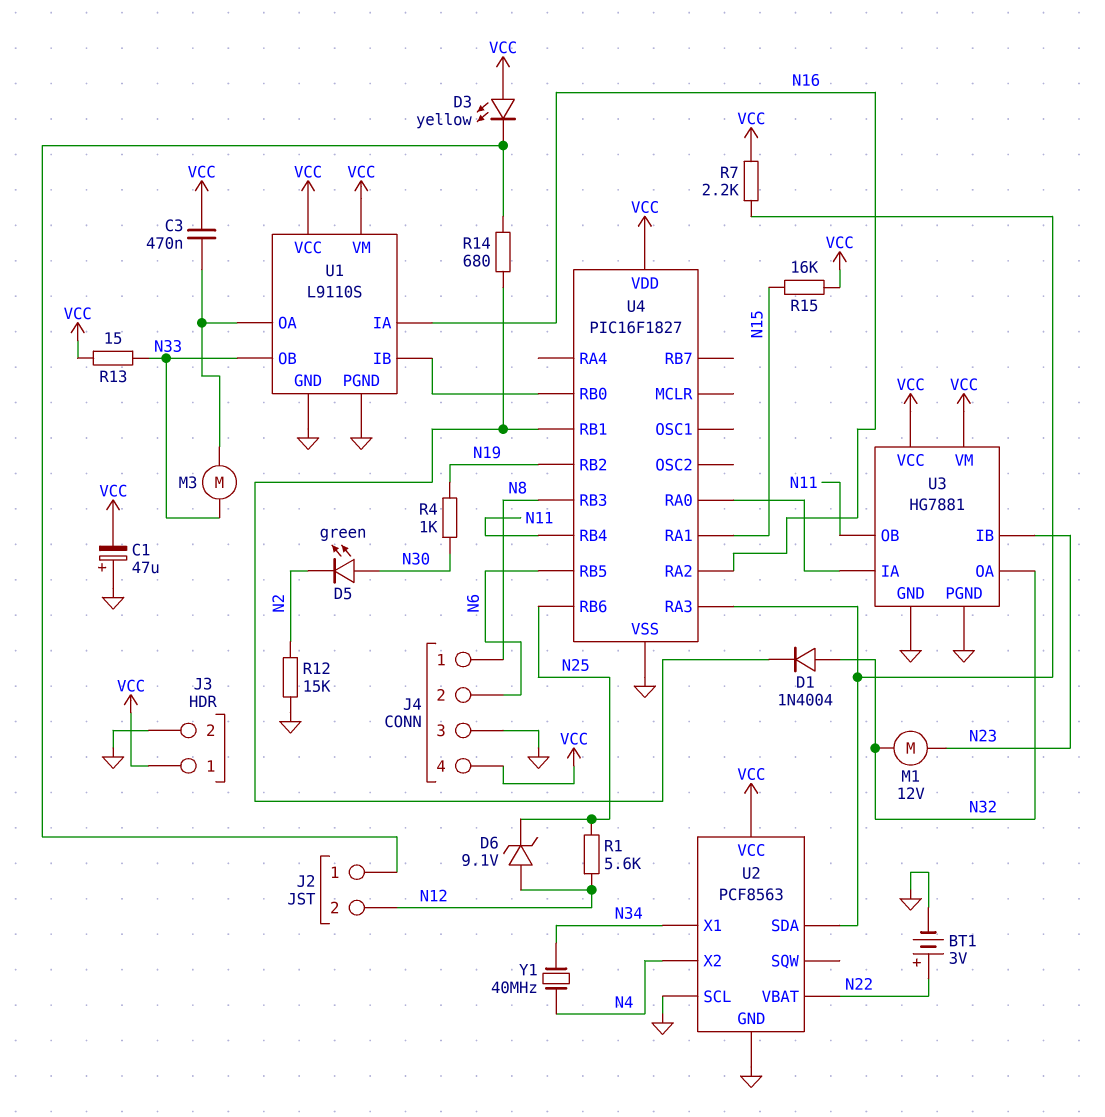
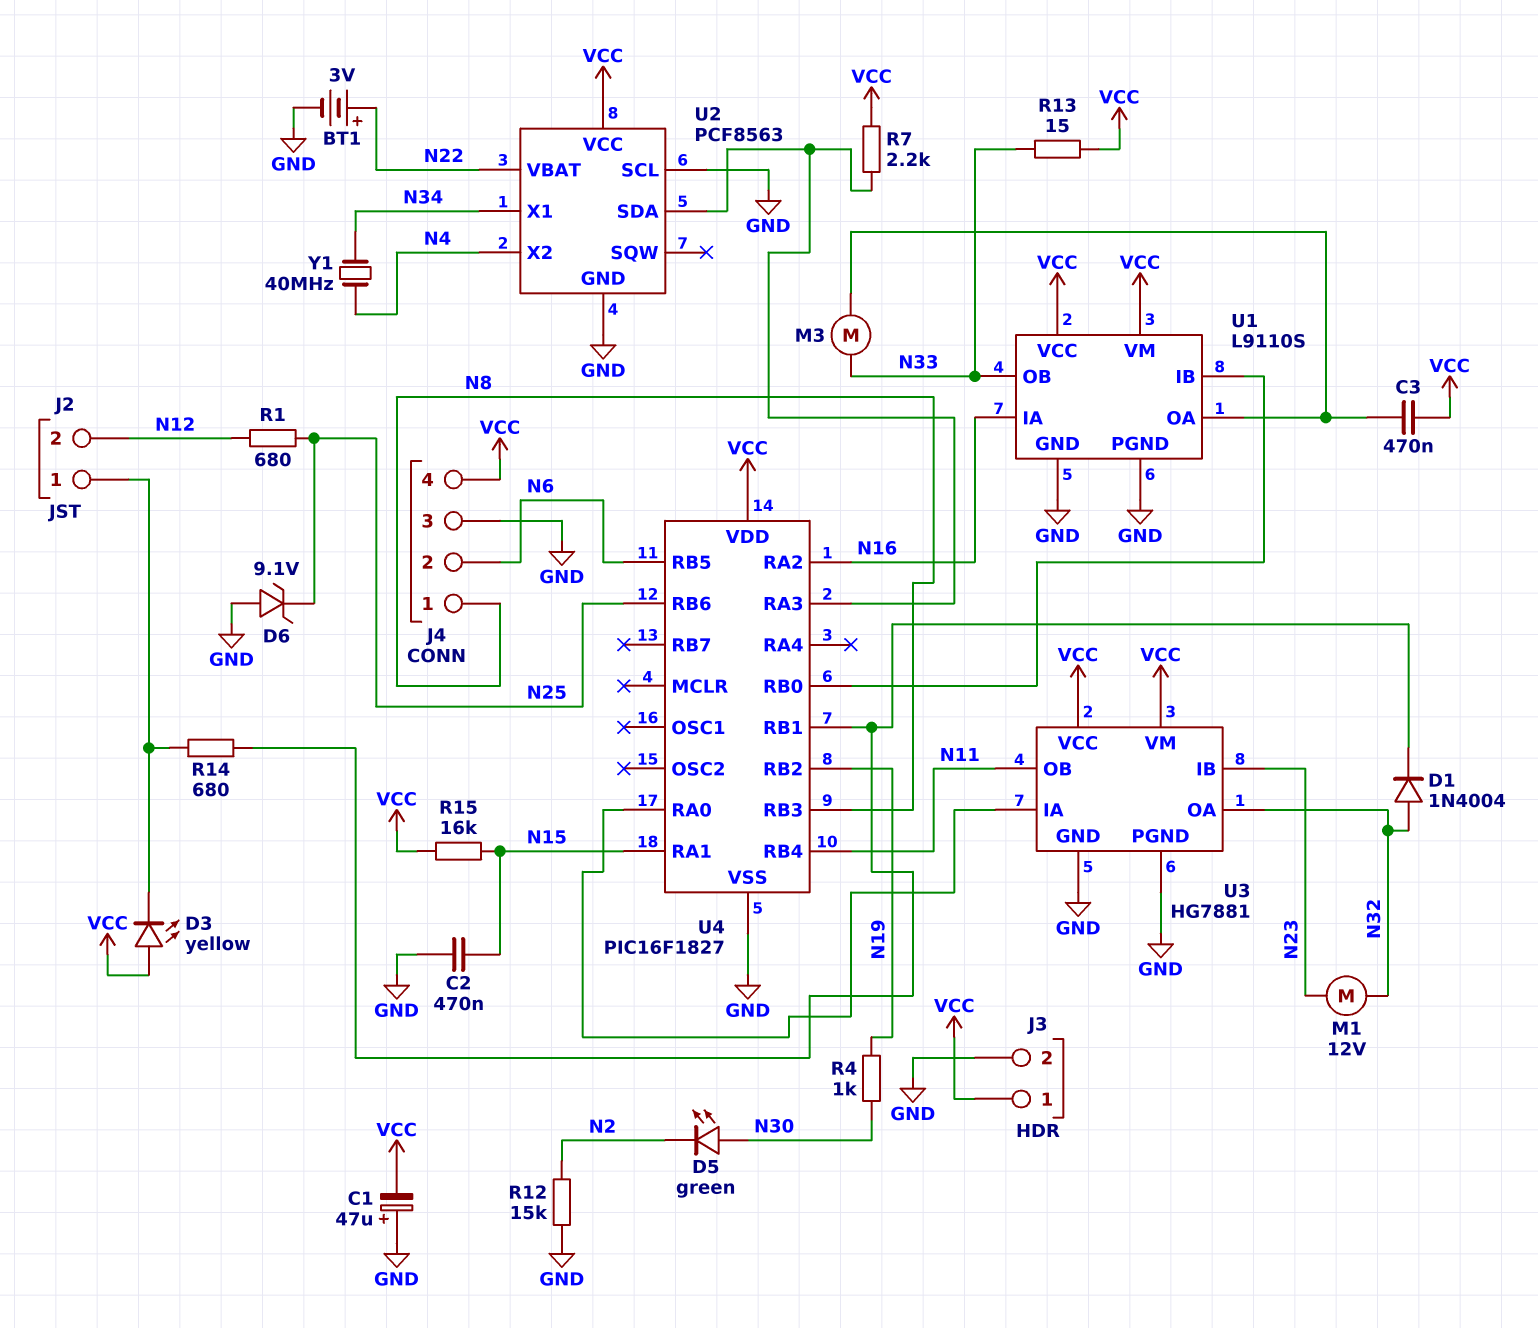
C2: none -> 470nF (GND, N15)
D6: zener 9.1V (A N12, K N25) -> zener 9.1V (A GND, K N25)
R1: 5.6k (N12, N25) -> 680 (N12, N25)

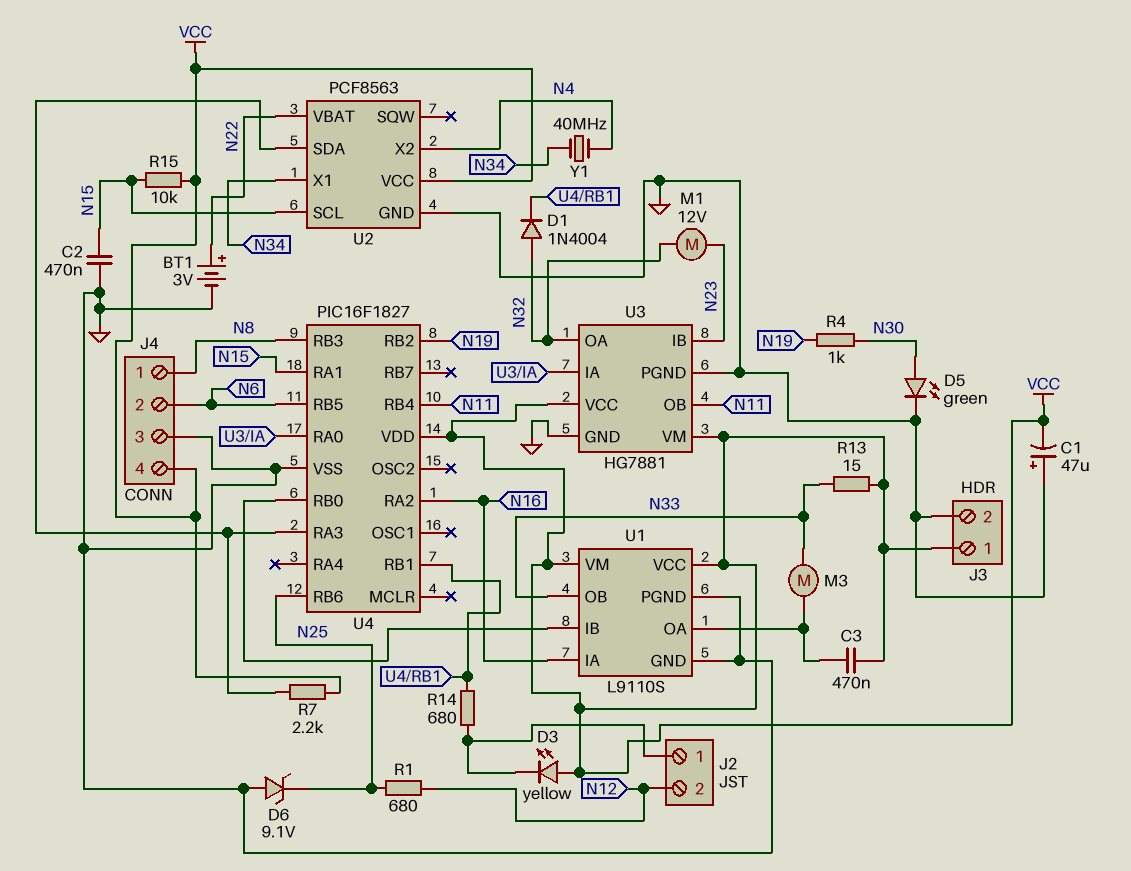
D5: LED green (A N30, K N2) -> LED green (A N30, K GND)
R12: 15k (GND, N2) -> none
R15: 16k (N15, VCC) -> 10k (N15, VCC)
U2 pin SCL: GND -> N15

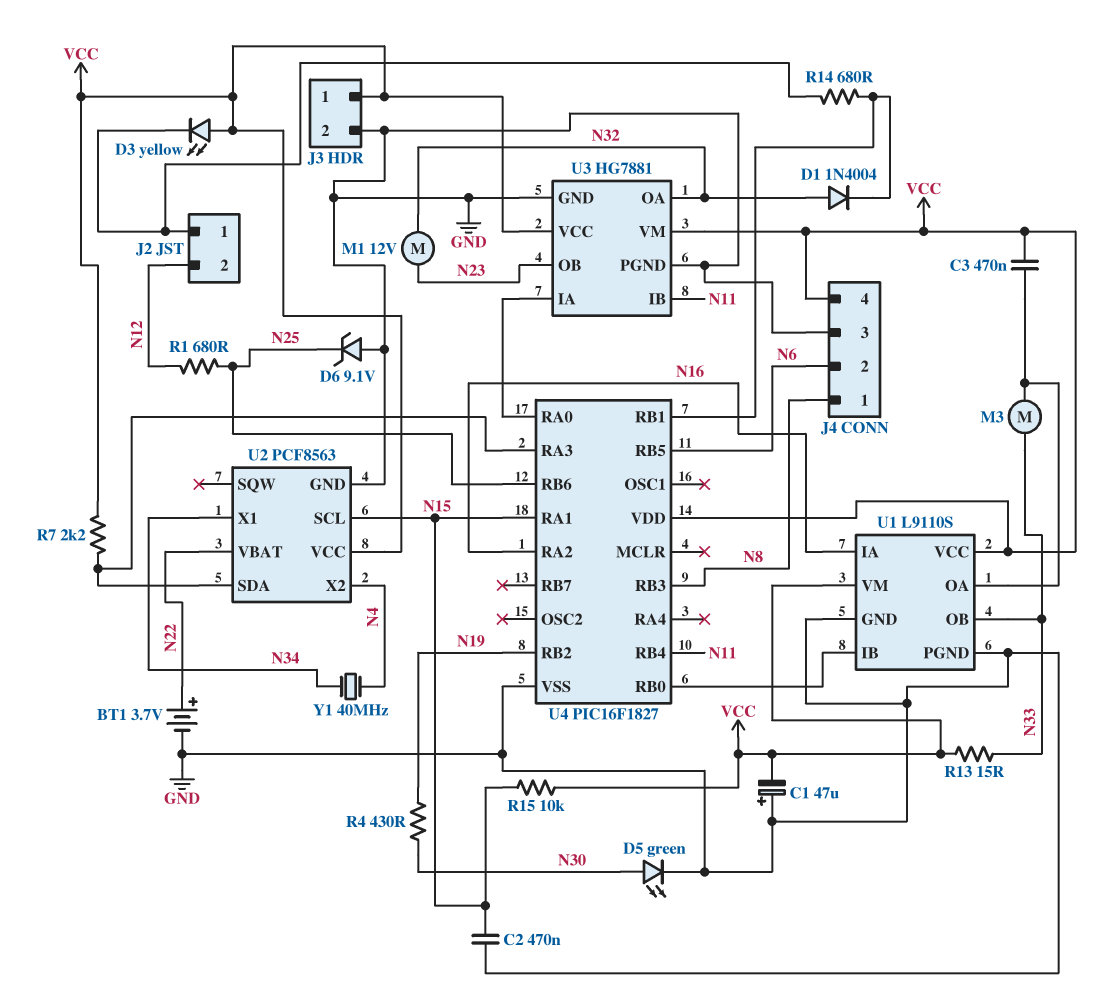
BT1: 3V (plus N22, minus GND) -> 3.7V (plus N22, minus GND)
R4: 1k (N19, N30) -> 430 (N19, N30)
U3 pin IB: N23 -> N11
U3 pin OB: N11 -> N23

